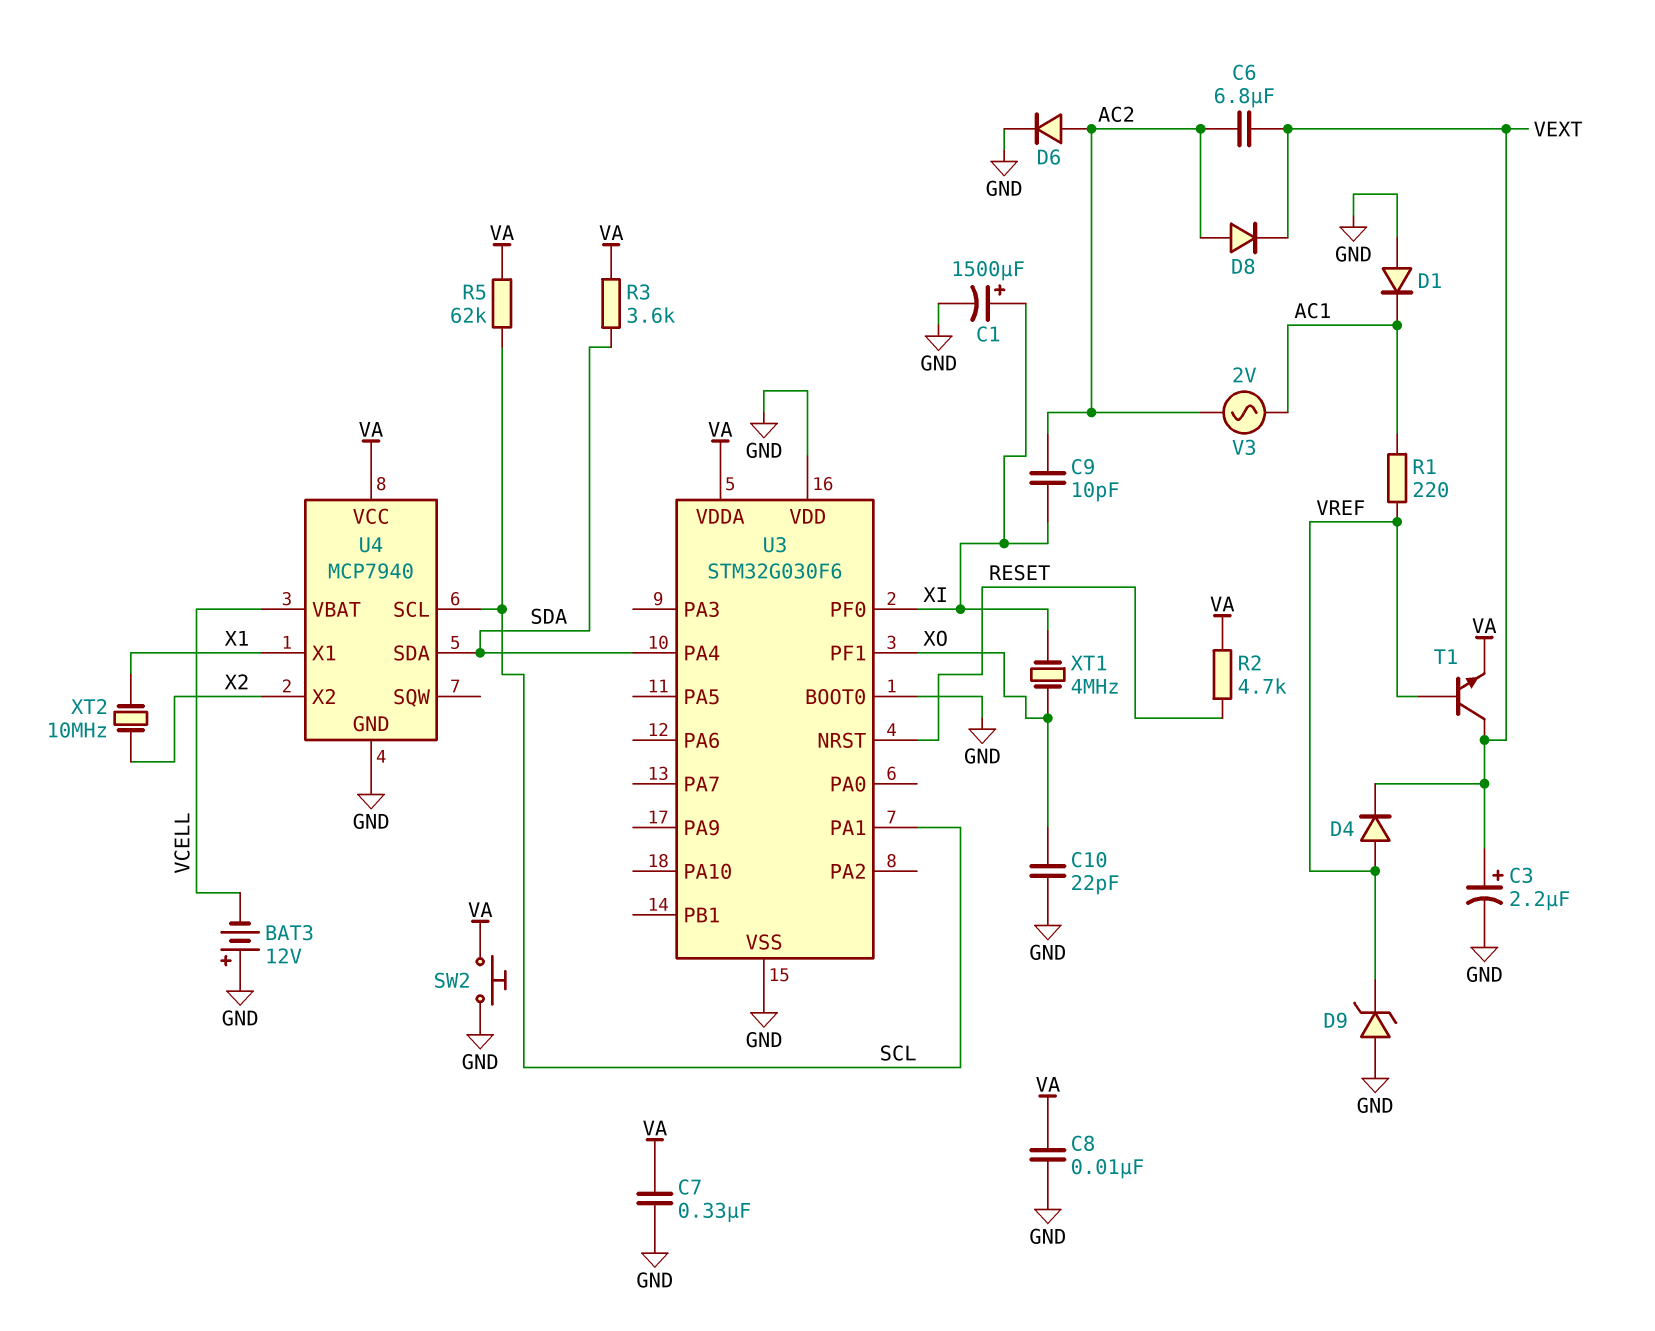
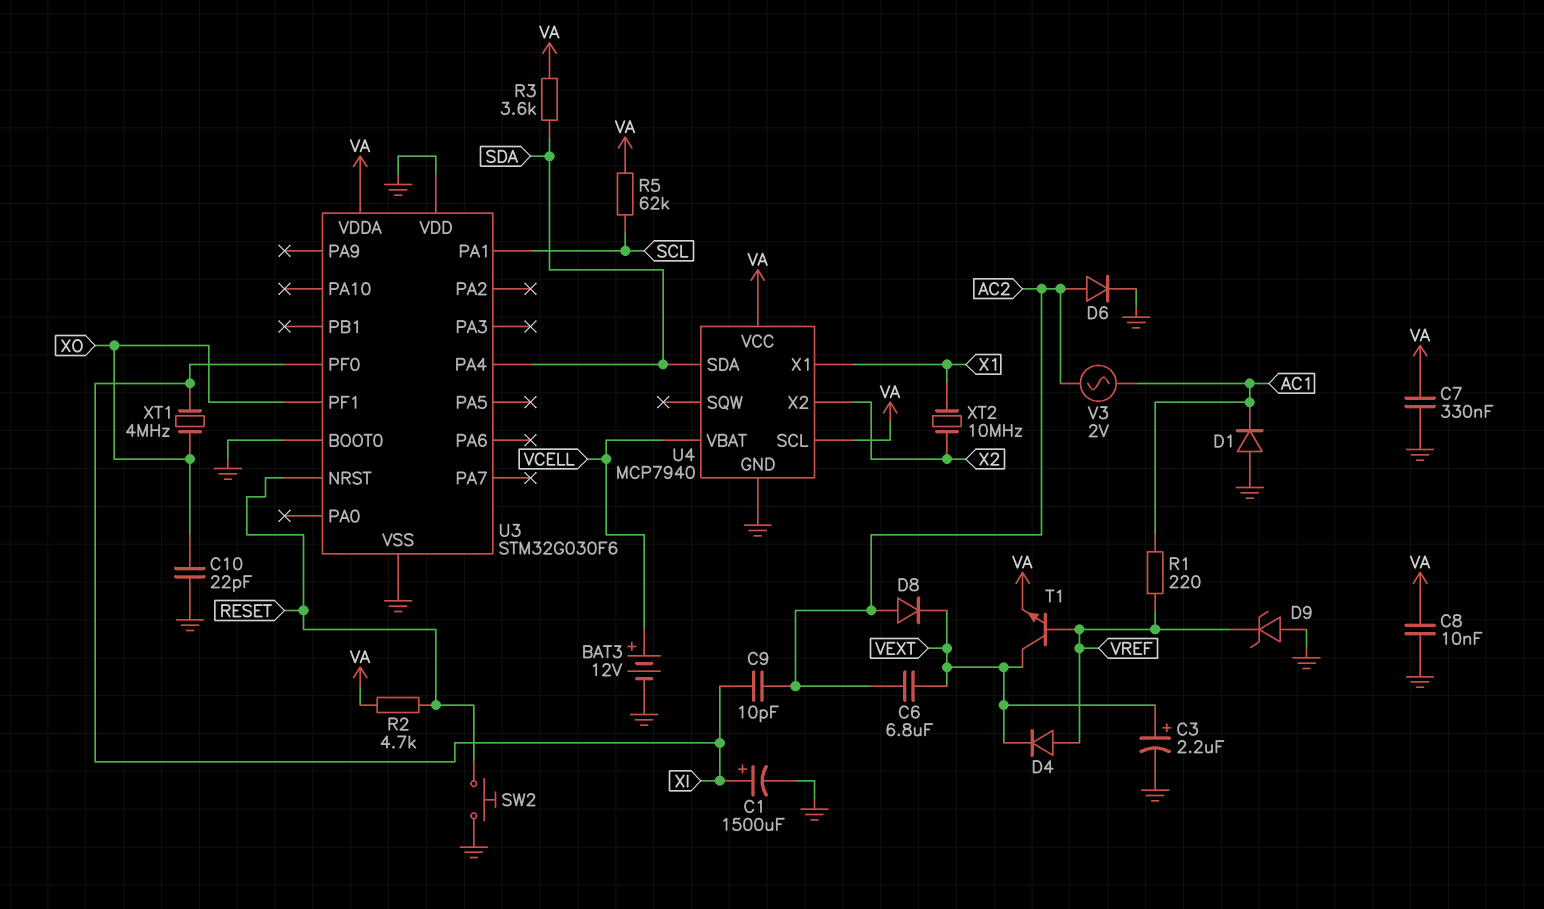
BAT3: 12V (plus GND, minus VCELL) -> 12V (plus VCELL, minus GND)
SW2: button (GND, VA) -> button (GND, RESET)
U4 pin SCL: SCL -> VA

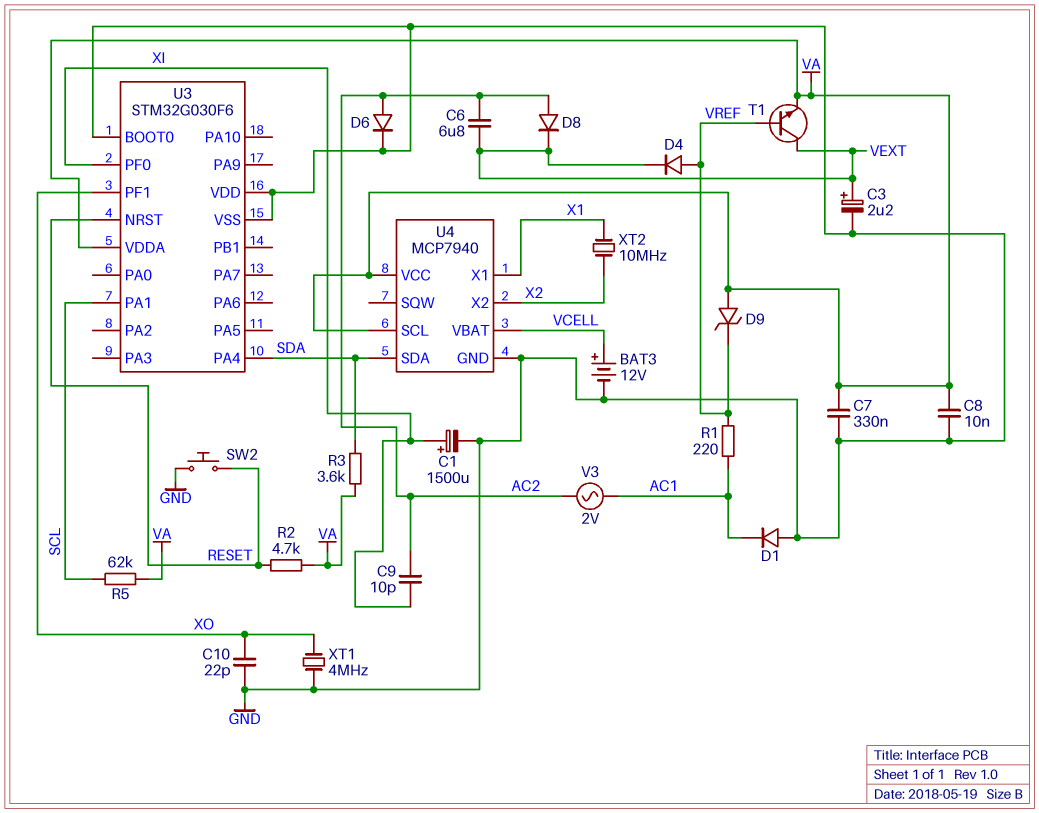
D9: zener (A GND, K VREF) -> zener (A VA, K VREF)
XT1: 4MHz (XI, XO) -> 4MHz (GND, XO)

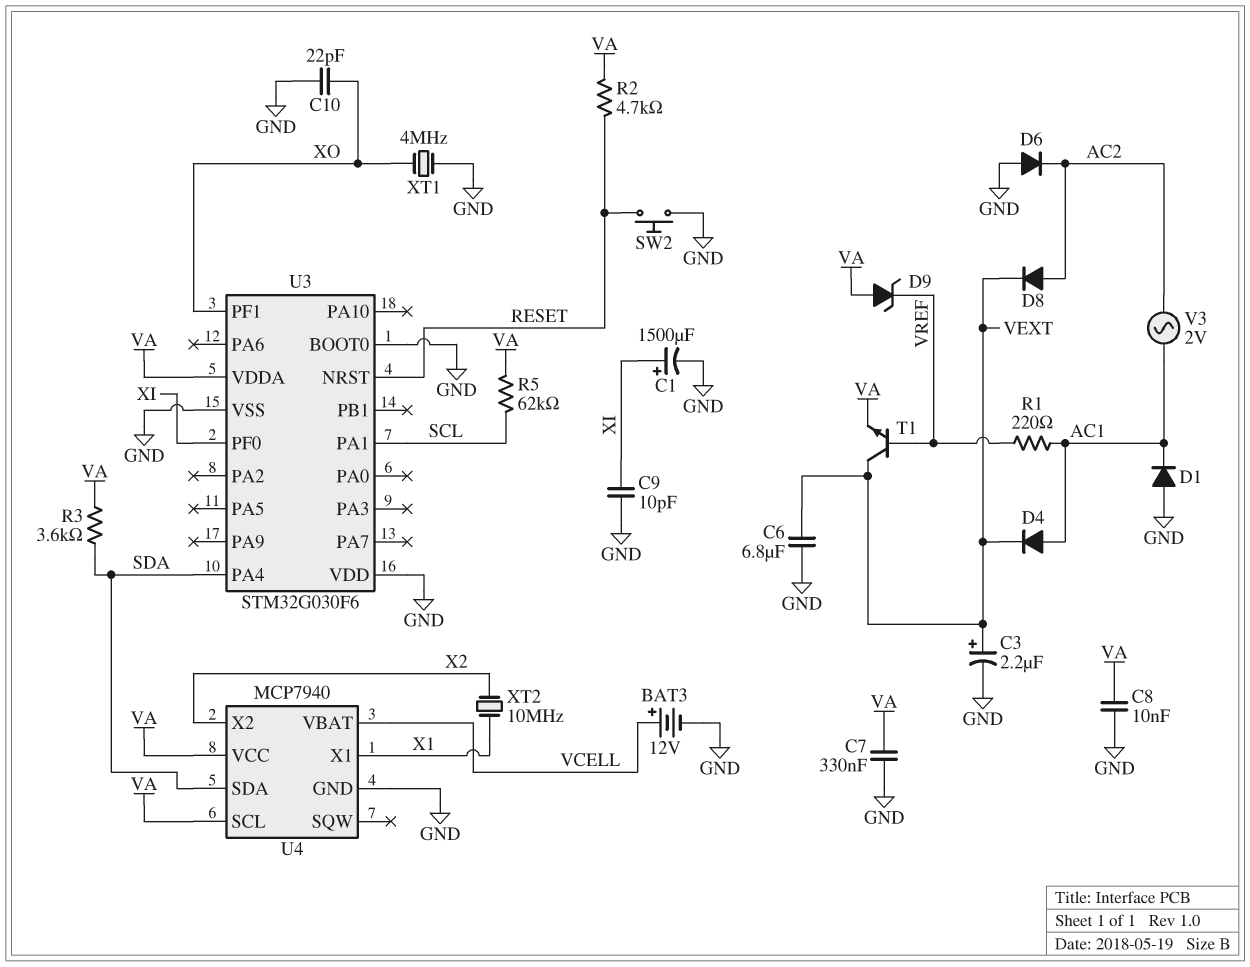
C6: 6.8uF (AC2, VEXT) -> 6.8uF (GND, VEXT)
C9: 10pF (AC2, XI) -> 10pF (GND, XI)
D4: diode (A VREF, K VEXT) -> diode (A AC1, K VEXT)
D6: diode (A AC2, K GND) -> diode (A GND, K AC2)

